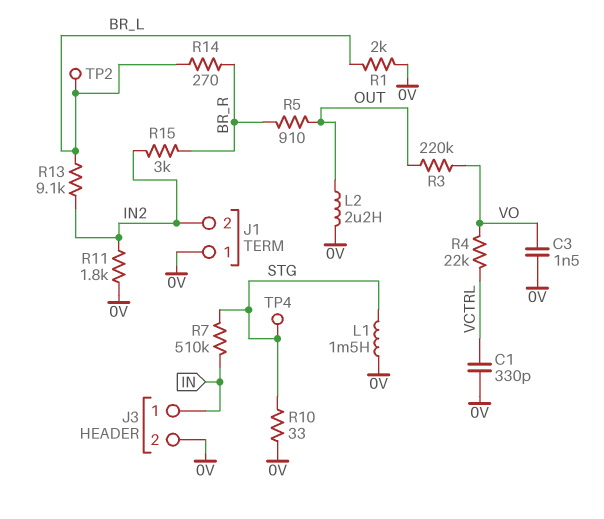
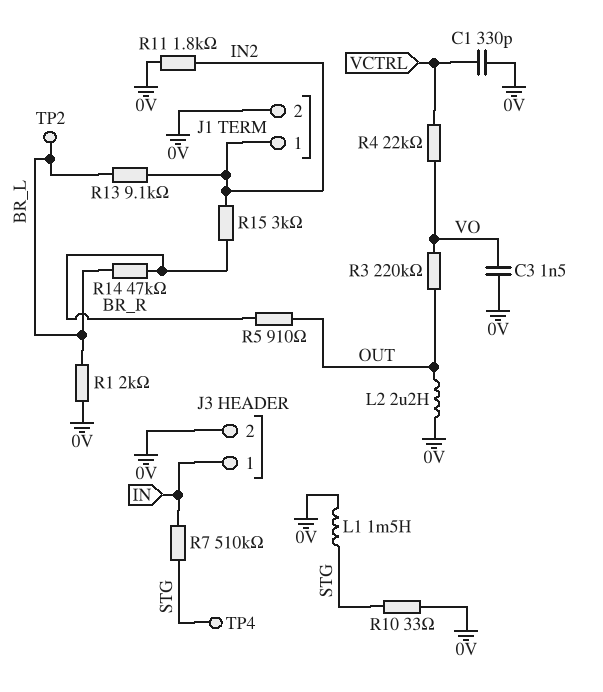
J1 pin 1: 0V -> IN2
J1 pin 2: IN2 -> 0V
R14: 270 (BR_L, BR_R) -> 47k (BR_L, BR_R)

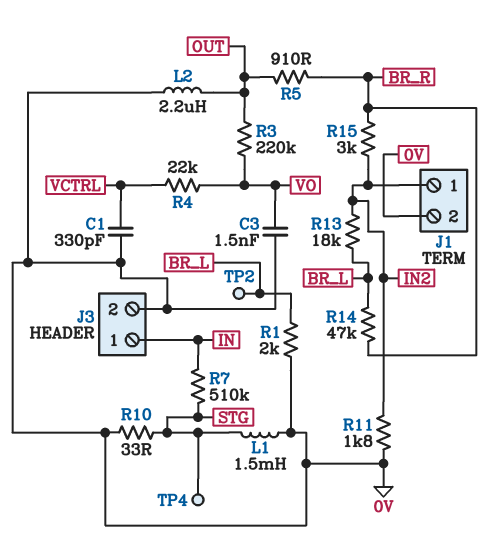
R13: 9.1k (BR_L, IN2) -> 18k (BR_L, IN2)

